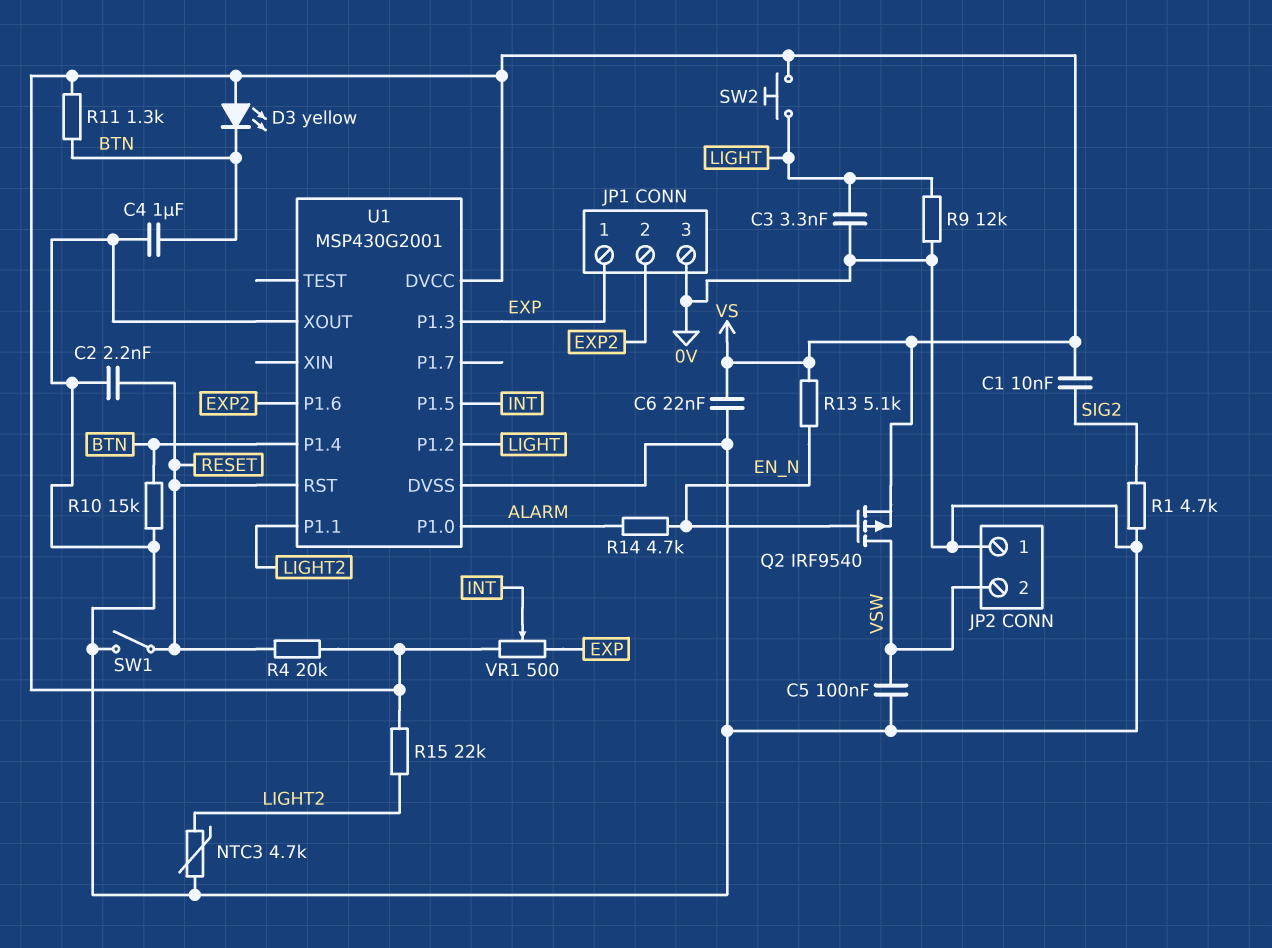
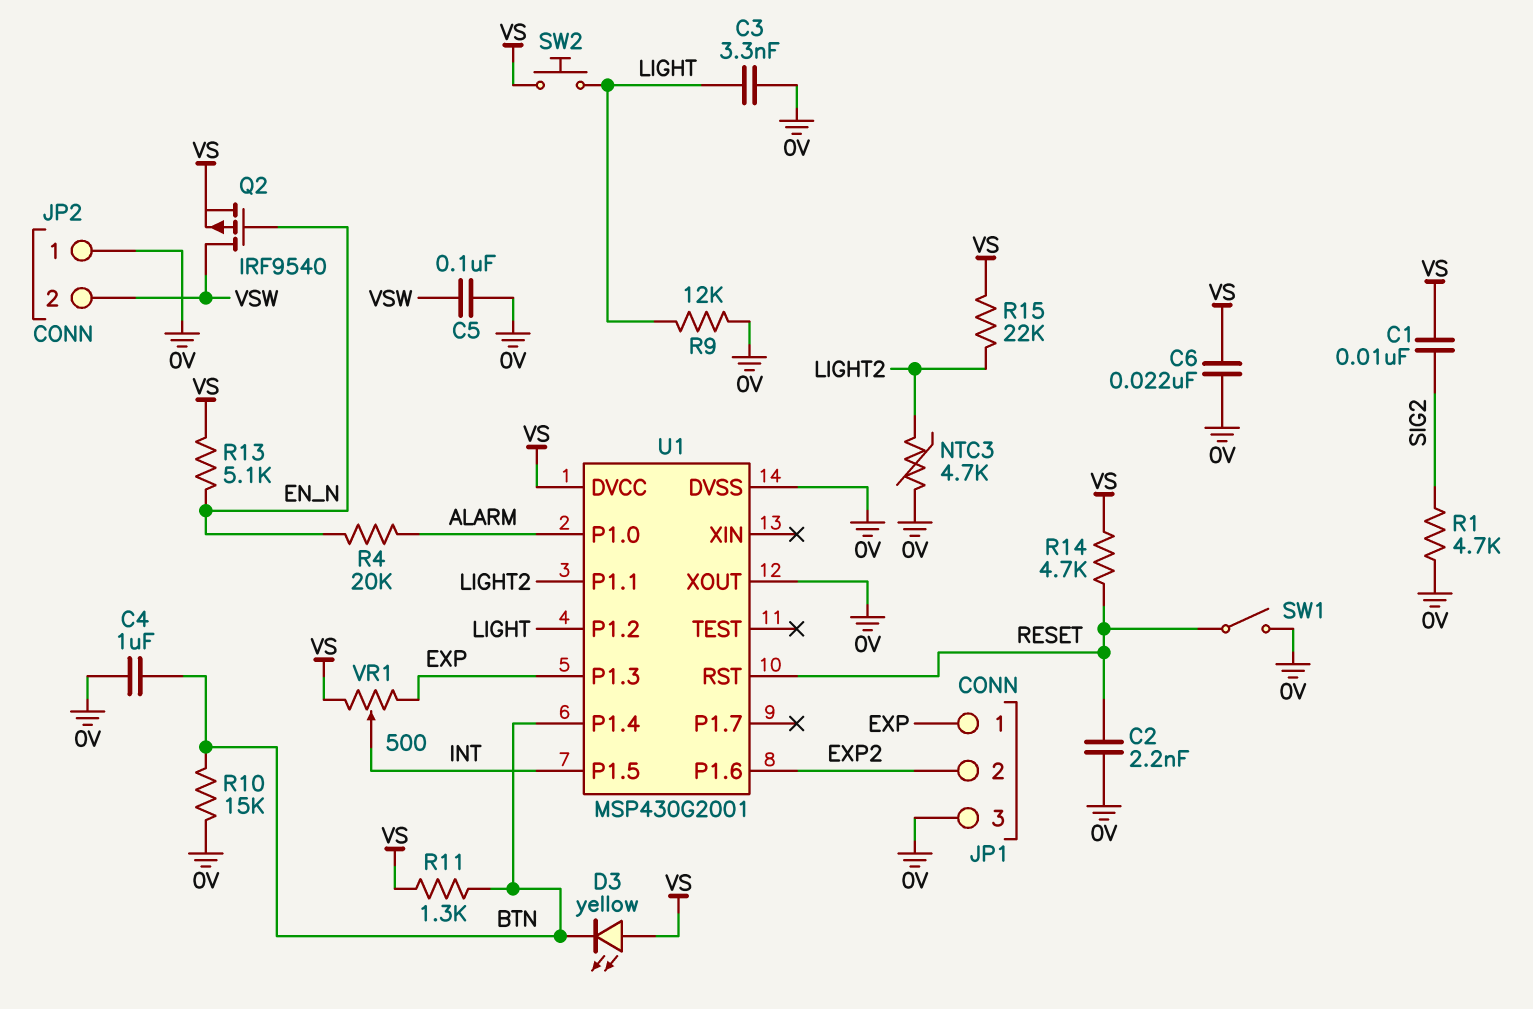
R4: 20k (RESET, VS) -> 20k (ALARM, EN_N)
R14: 4.7k (ALARM, EN_N) -> 4.7k (RESET, VS)

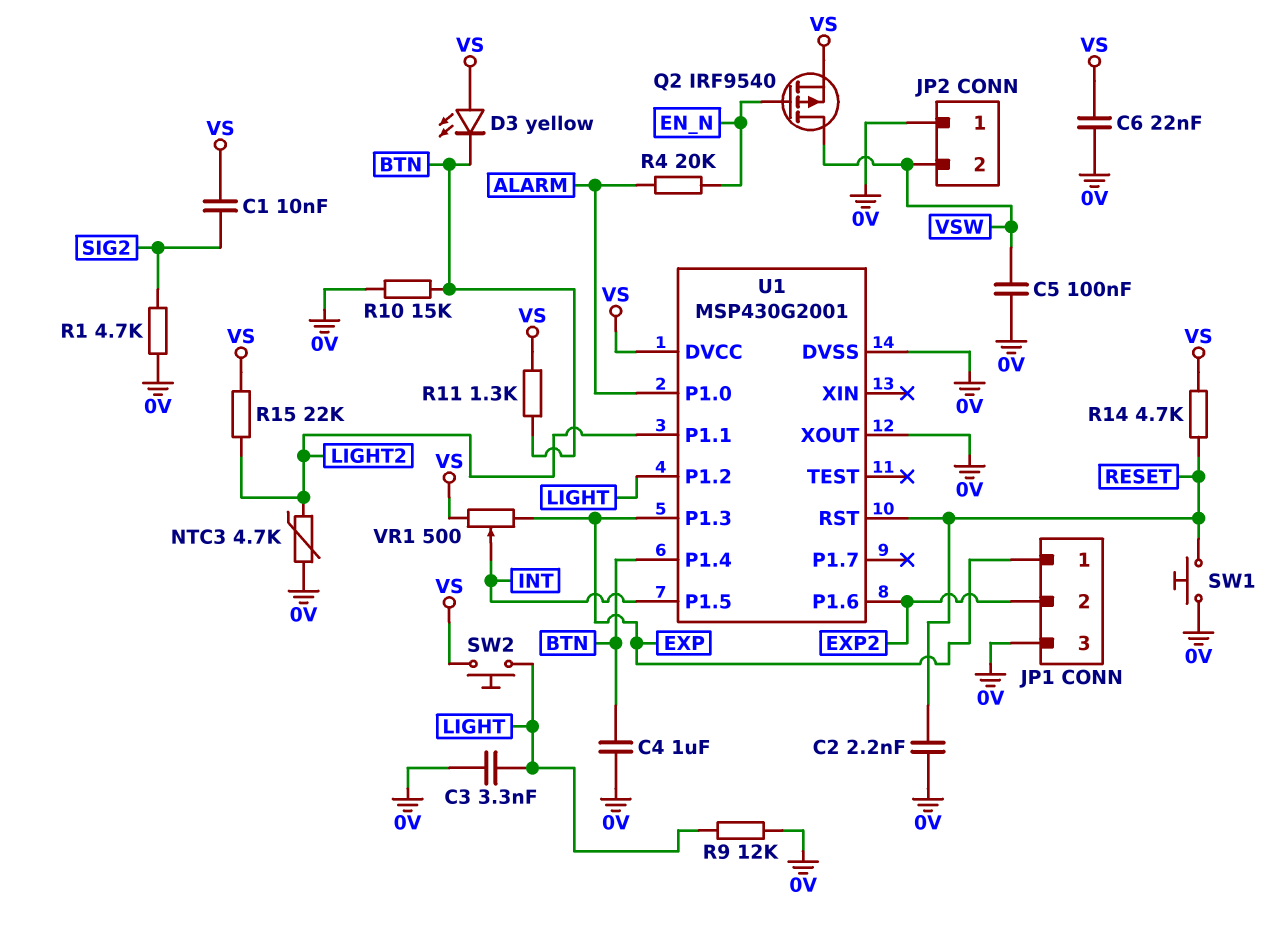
R13: 5.1k (EN_N, VS) -> none
SW1: switch (0V, RESET) -> button (0V, RESET)

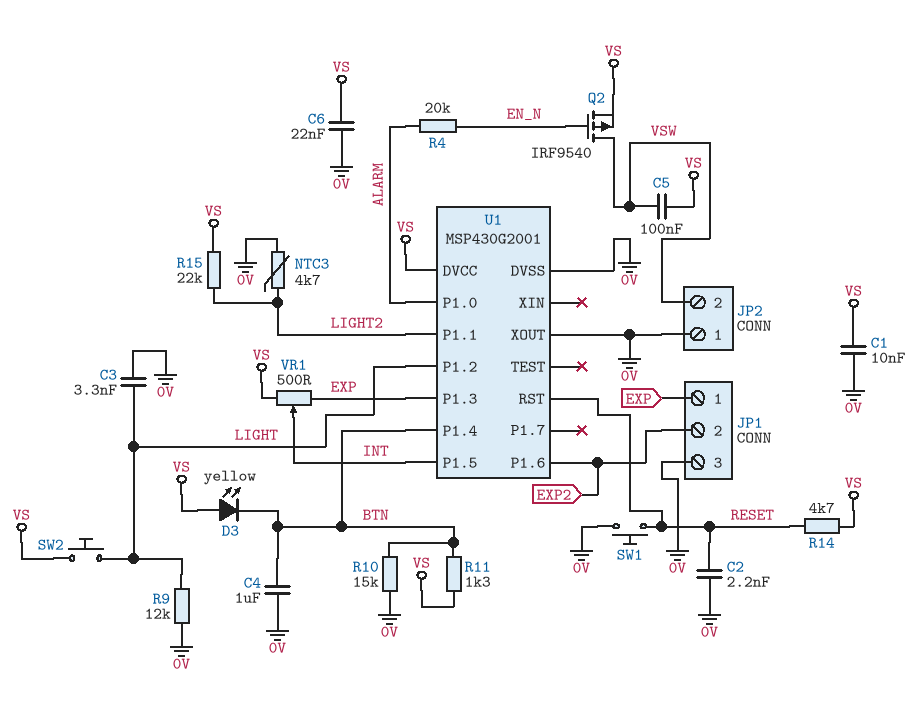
C1: 10nF (SIG2, VS) -> 10nF (0V, VS)
C5: 100nF (0V, VSW) -> 100nF (VS, VSW)
R1: 4.7k (0V, SIG2) -> none

